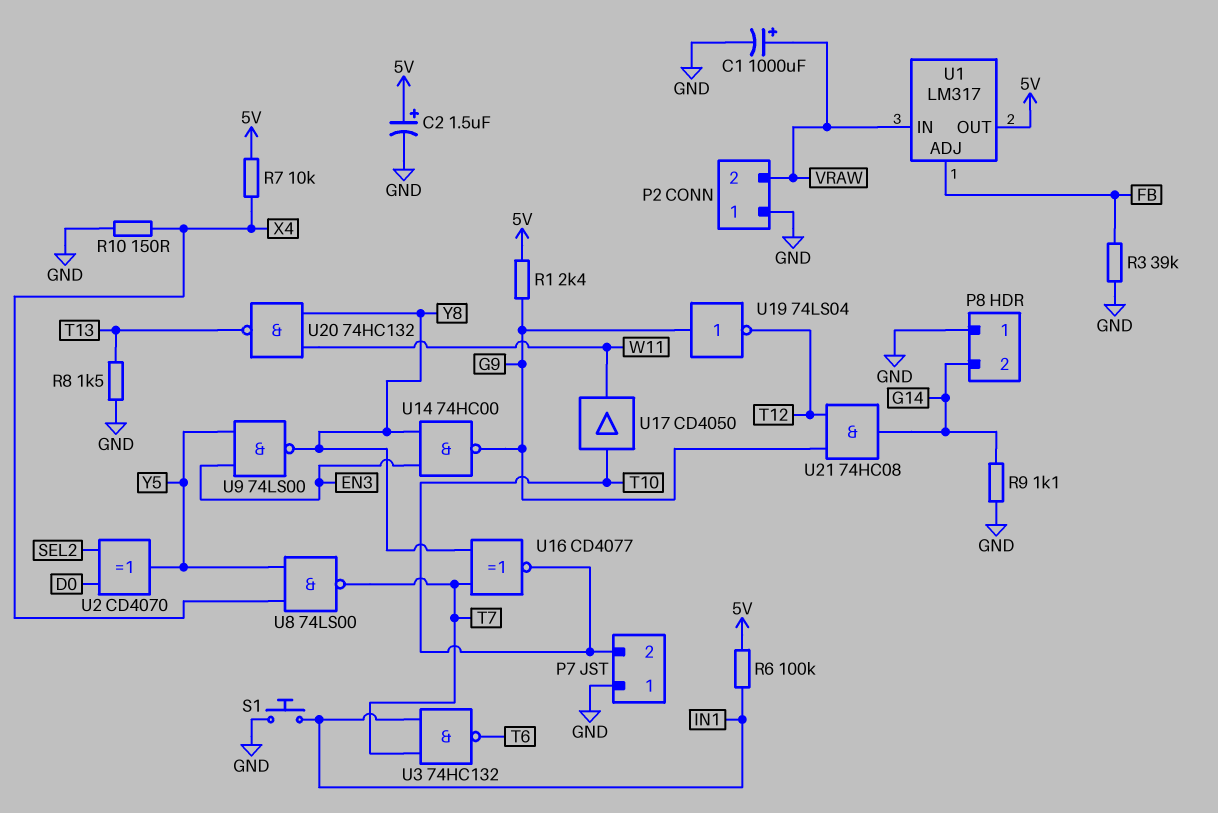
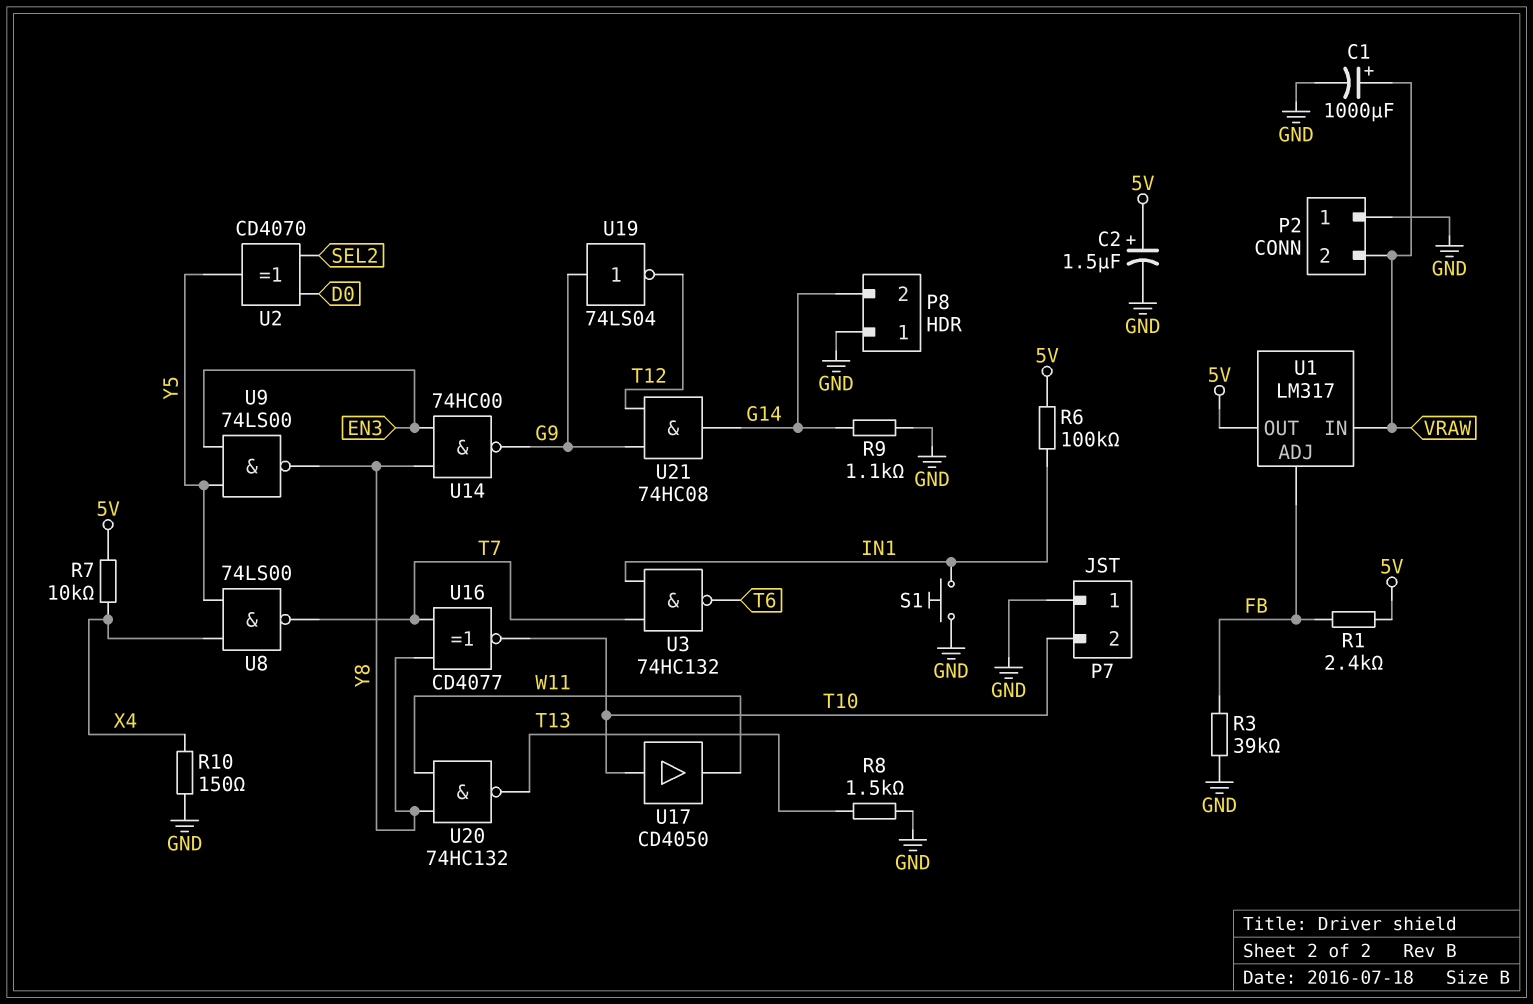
R1: 2.4k (5V, G9) -> 2.4k (5V, FB)

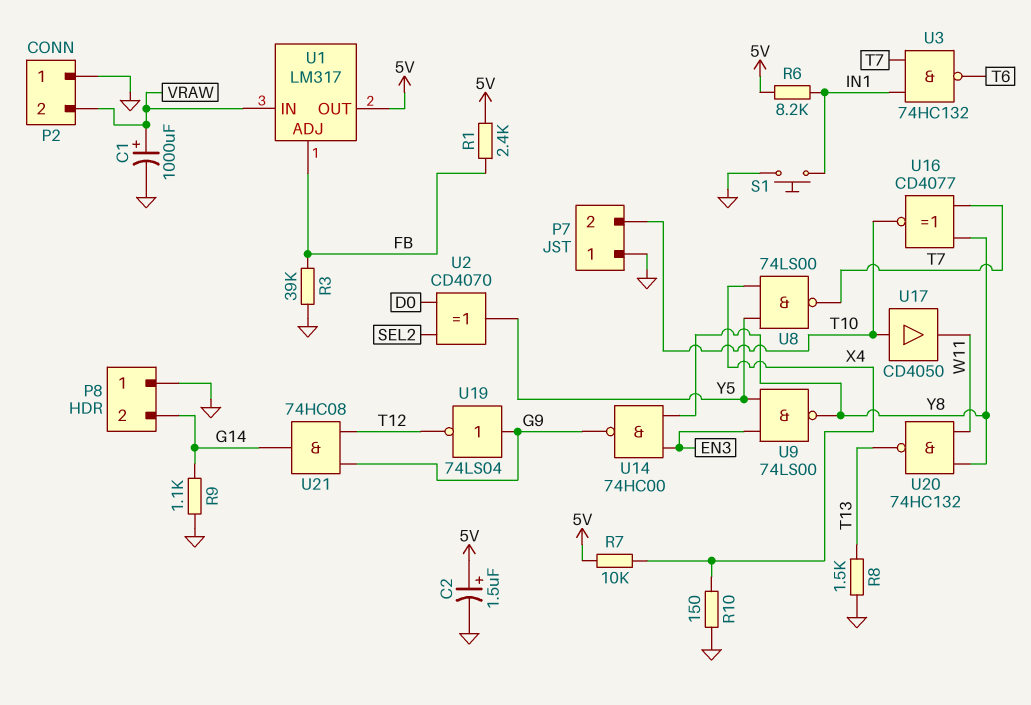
R6: 100k (5V, IN1) -> 8.2k (5V, IN1)

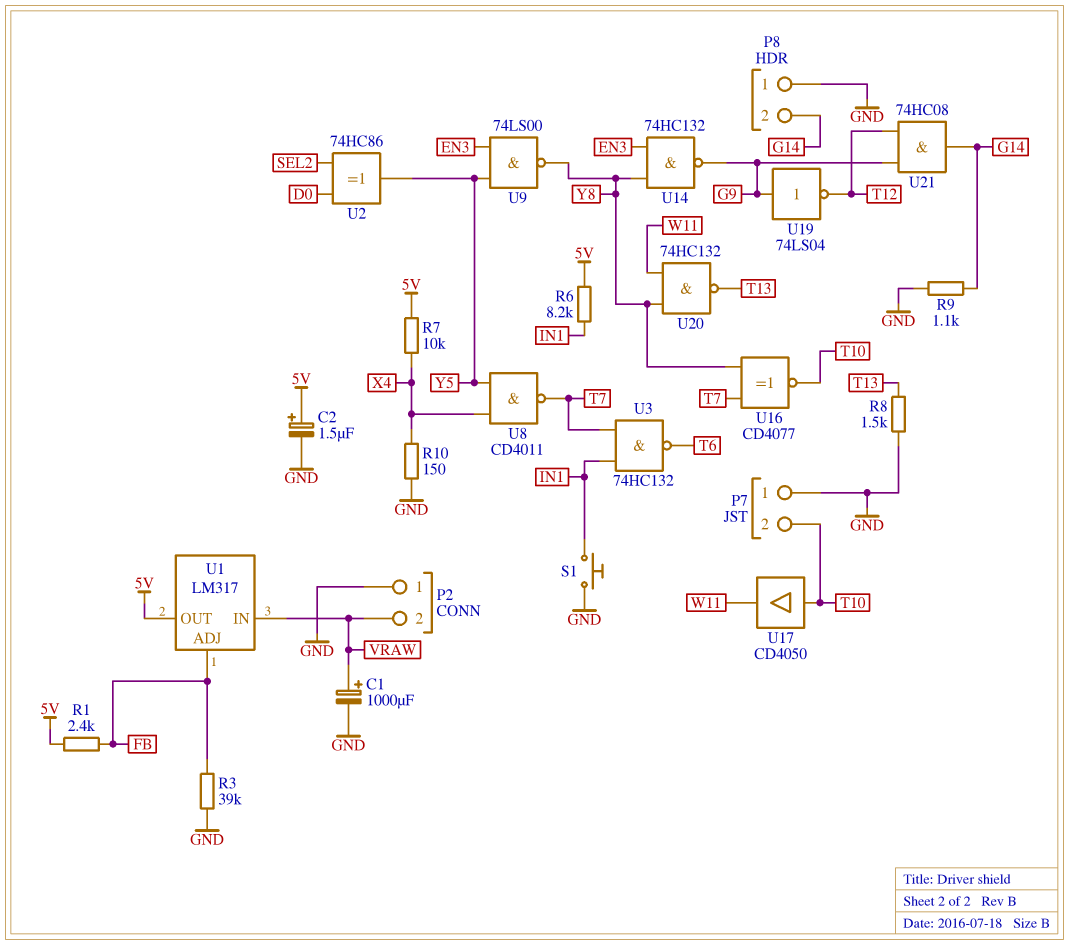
U2: XOR CD4070 (in D0, in SEL2, out Y5) -> XOR 74HC86 (in D0, in SEL2, out Y5)
U8: NAND 74LS00 (in X4, in Y5, out T7) -> NAND CD4011 (in X4, in Y5, out T7)
U14: NAND 74HC00 (in EN3, in Y8, out G9) -> NAND 74HC132 (in EN3, in Y8, out G9)

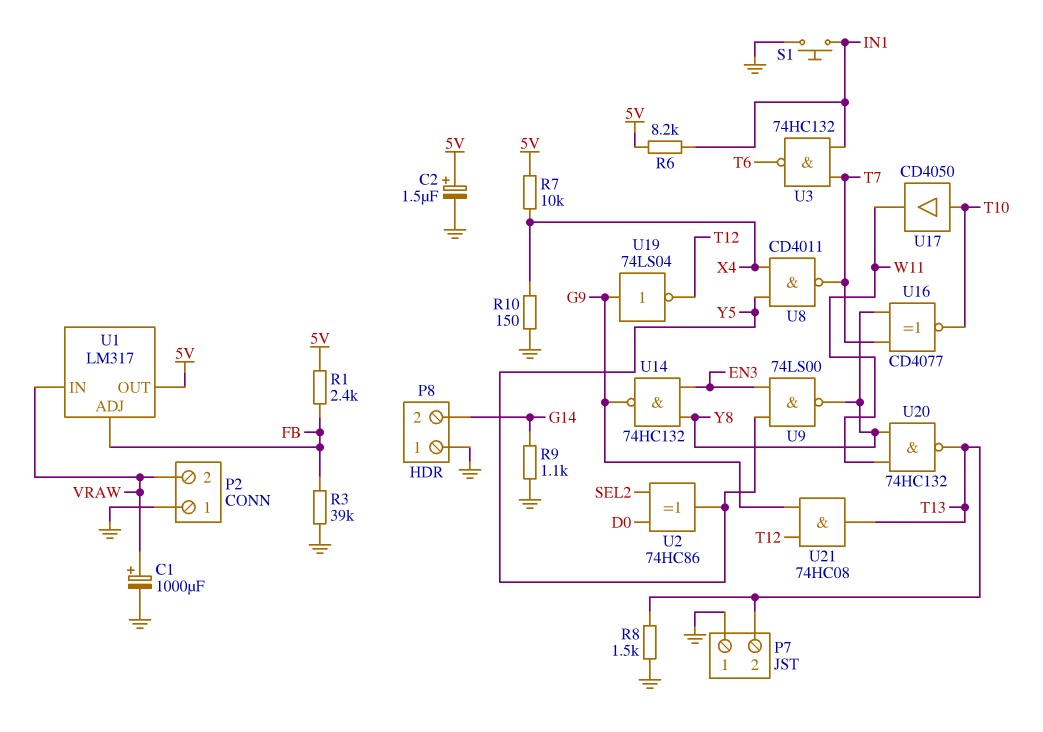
P7 pin 2: T10 -> T13
U21: AND 74HC08 (in G9, in T12, out G14) -> AND 74HC08 (in G9, in T12, out T13)

